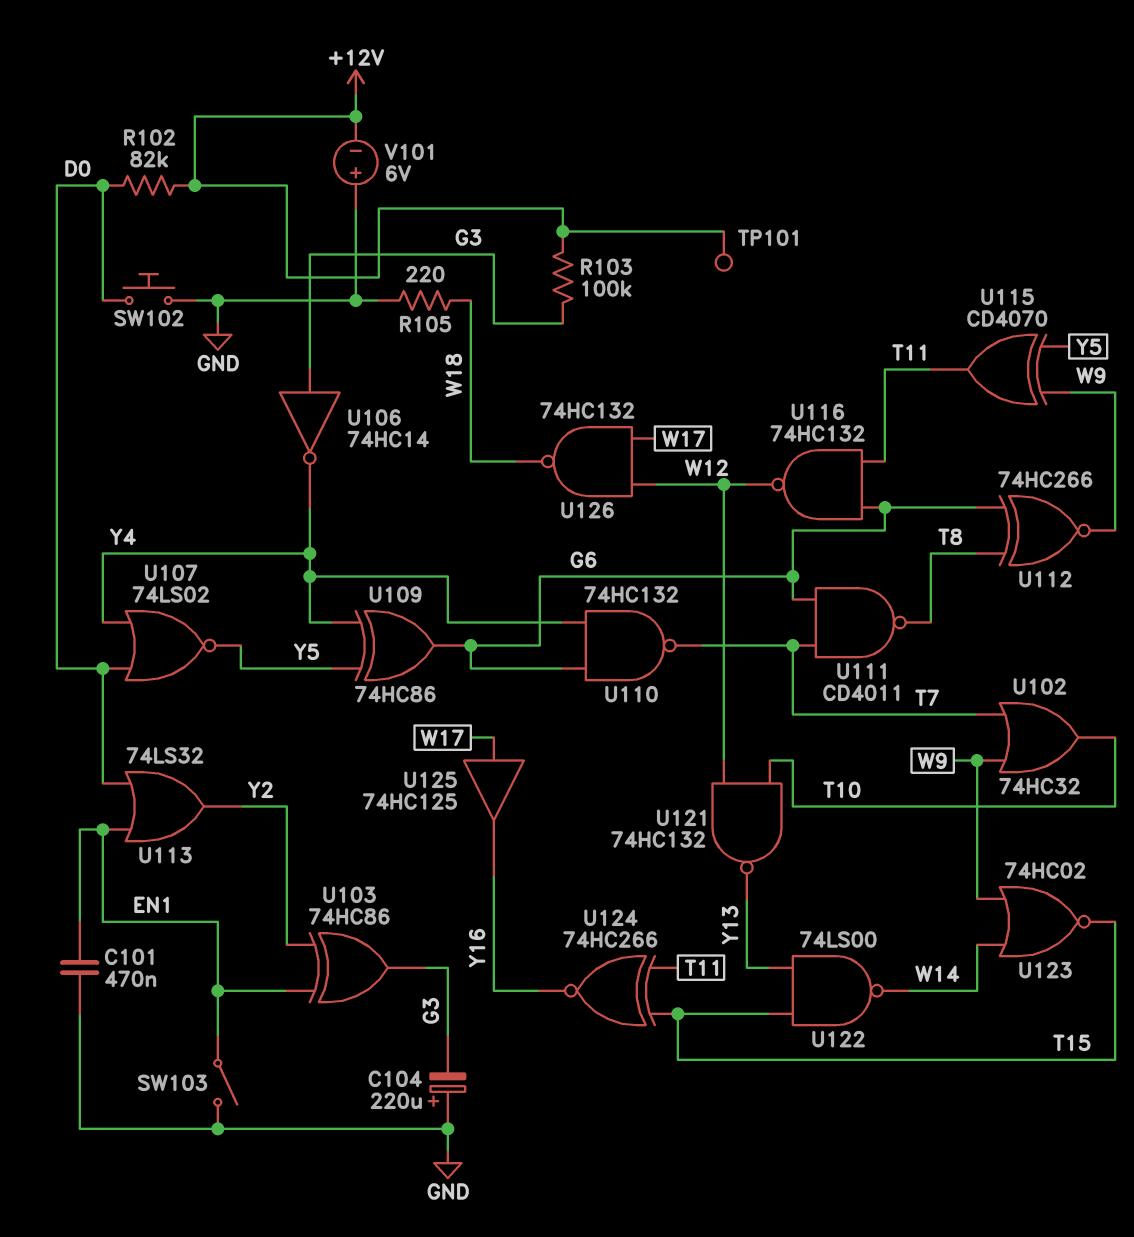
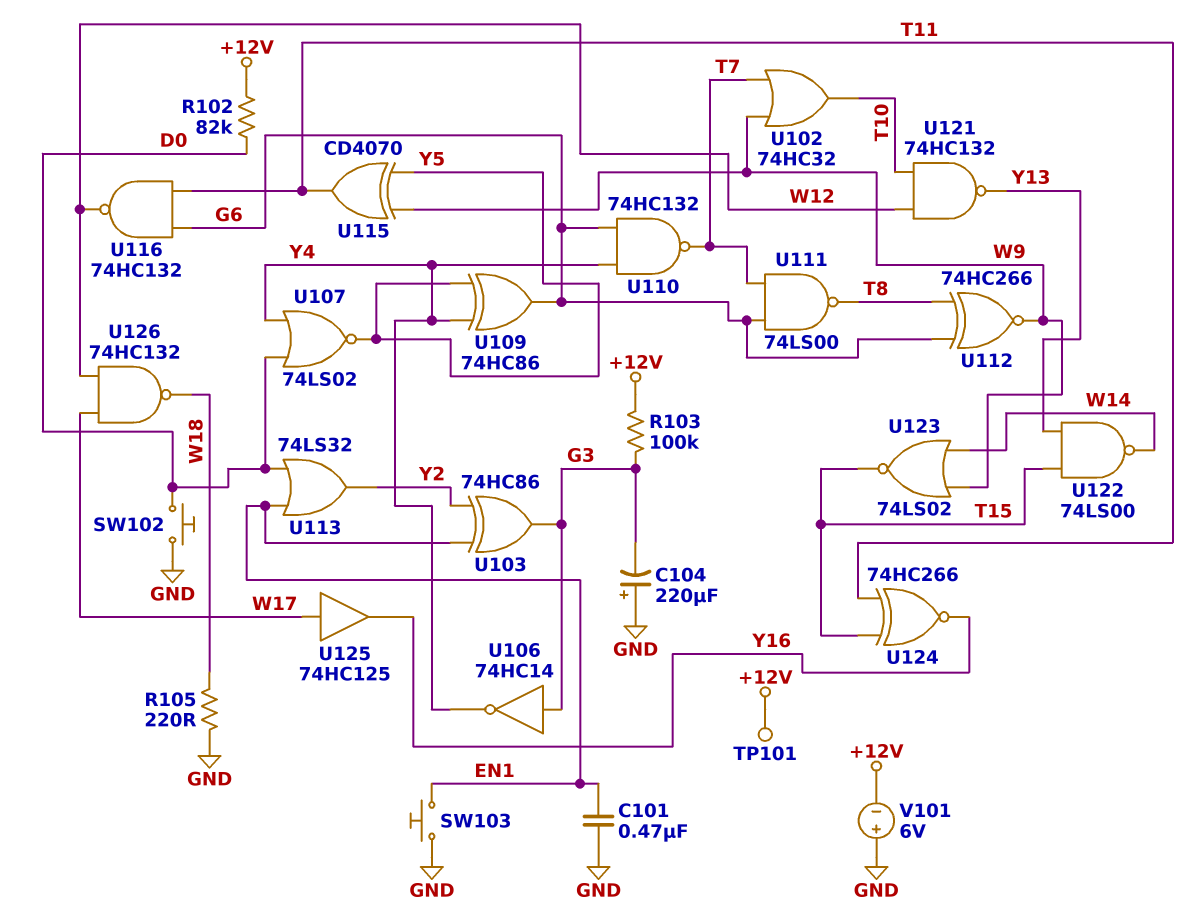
SW103: switch (EN1, GND) -> button (EN1, GND)
U111: NAND CD4011 (in G6, in T7, out T8) -> NAND 74LS00 (in G6, in T7, out T8)
U123: NOR 74HC02 (in W9, in W14, out T15) -> NOR 74LS02 (in W9, in W14, out T15)

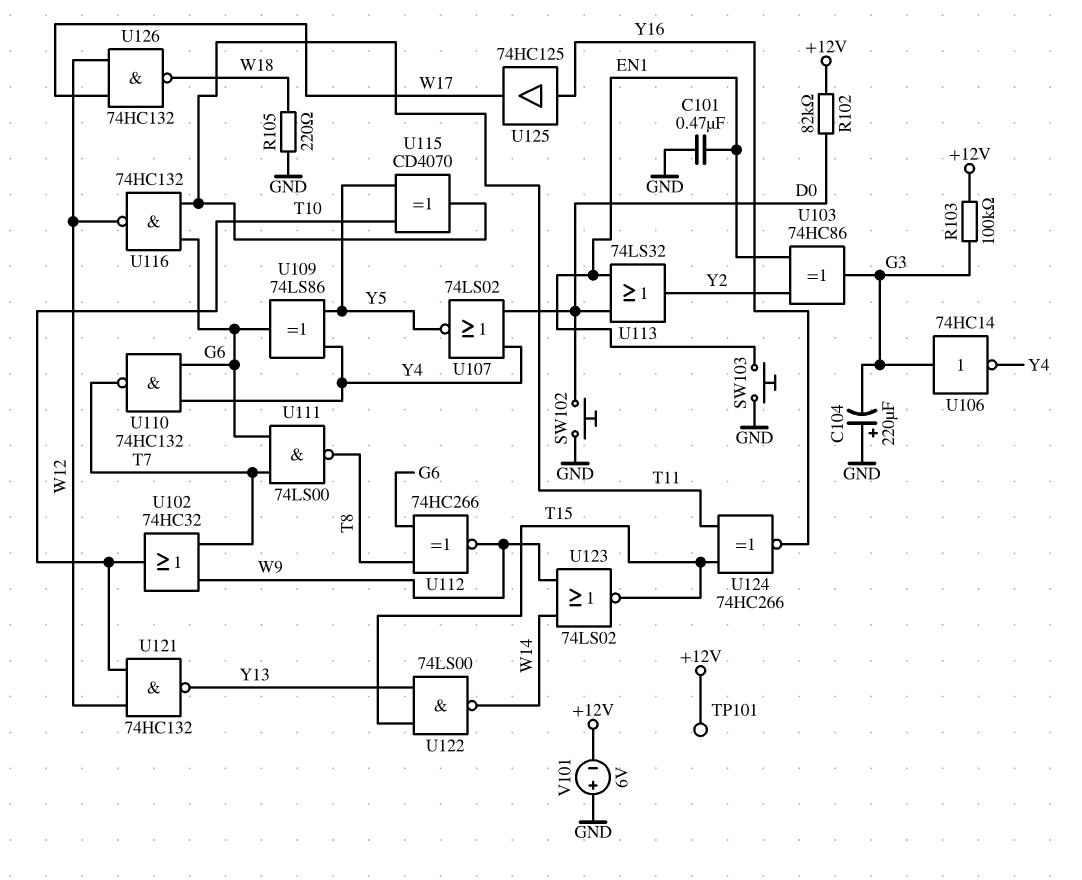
U109: XOR 74HC86 (in Y4, in Y5, out G6) -> XOR 74LS86 (in Y4, in Y5, out G6)
U115: XOR CD4070 (in W9, in Y5, out T11) -> XOR CD4070 (in T10, in Y5, out T11)
U125: buffer 74HC125 (in W17, out Y16) -> buffer 74HC125 (in Y16, out W17)

